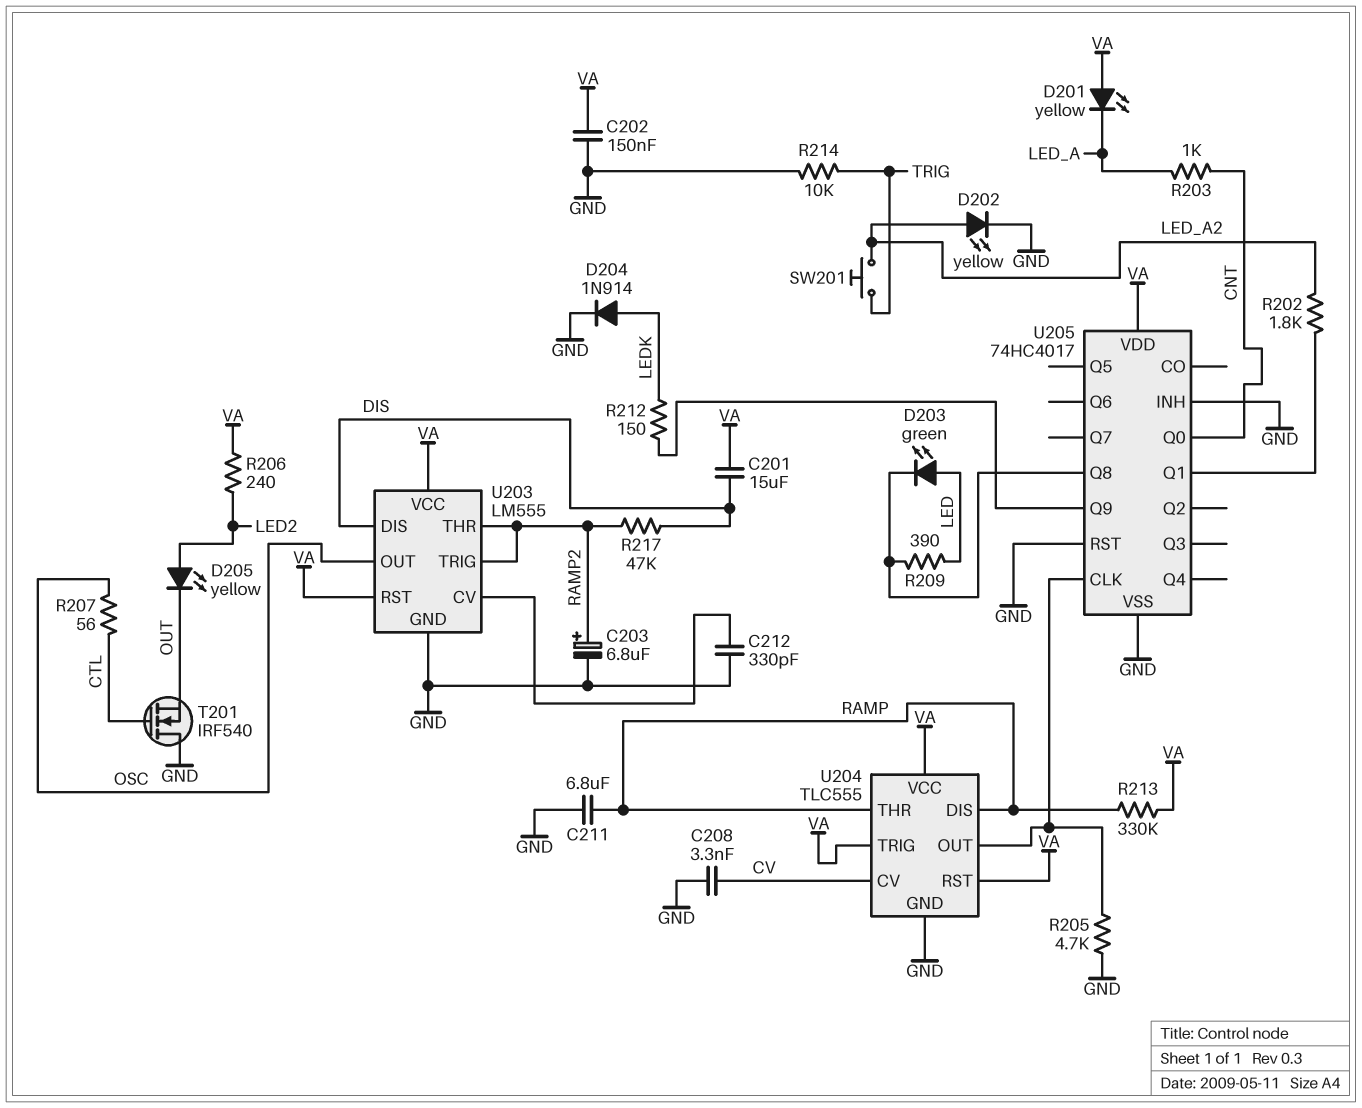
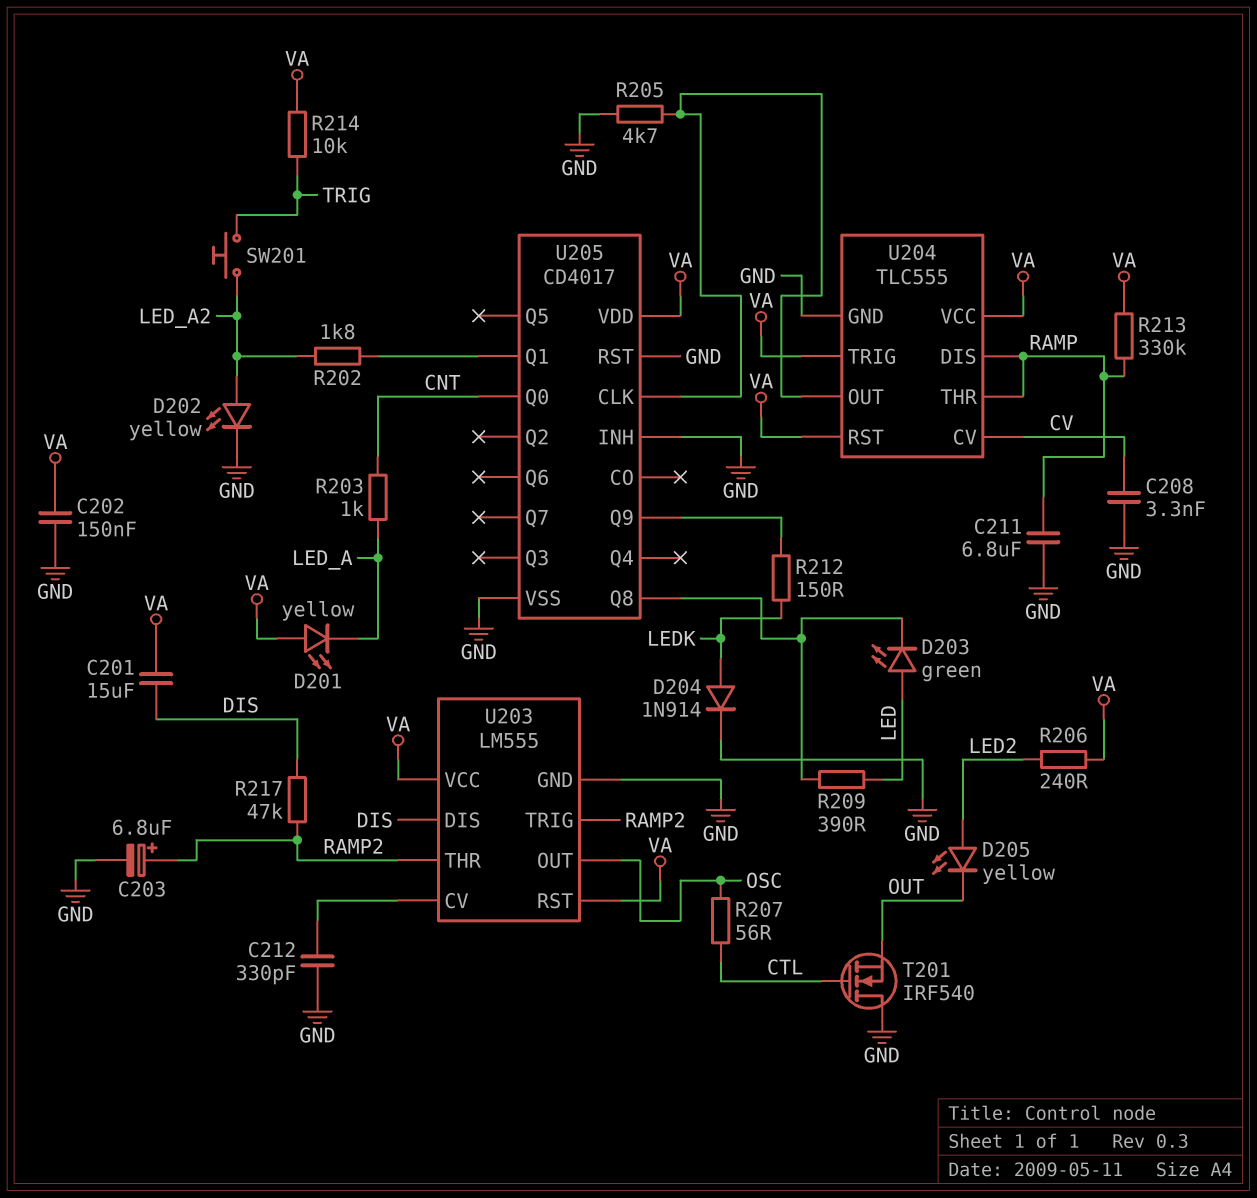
R214: 10k (GND, TRIG) -> 10k (TRIG, VA)
U205: 74HC4017 -> CD4017

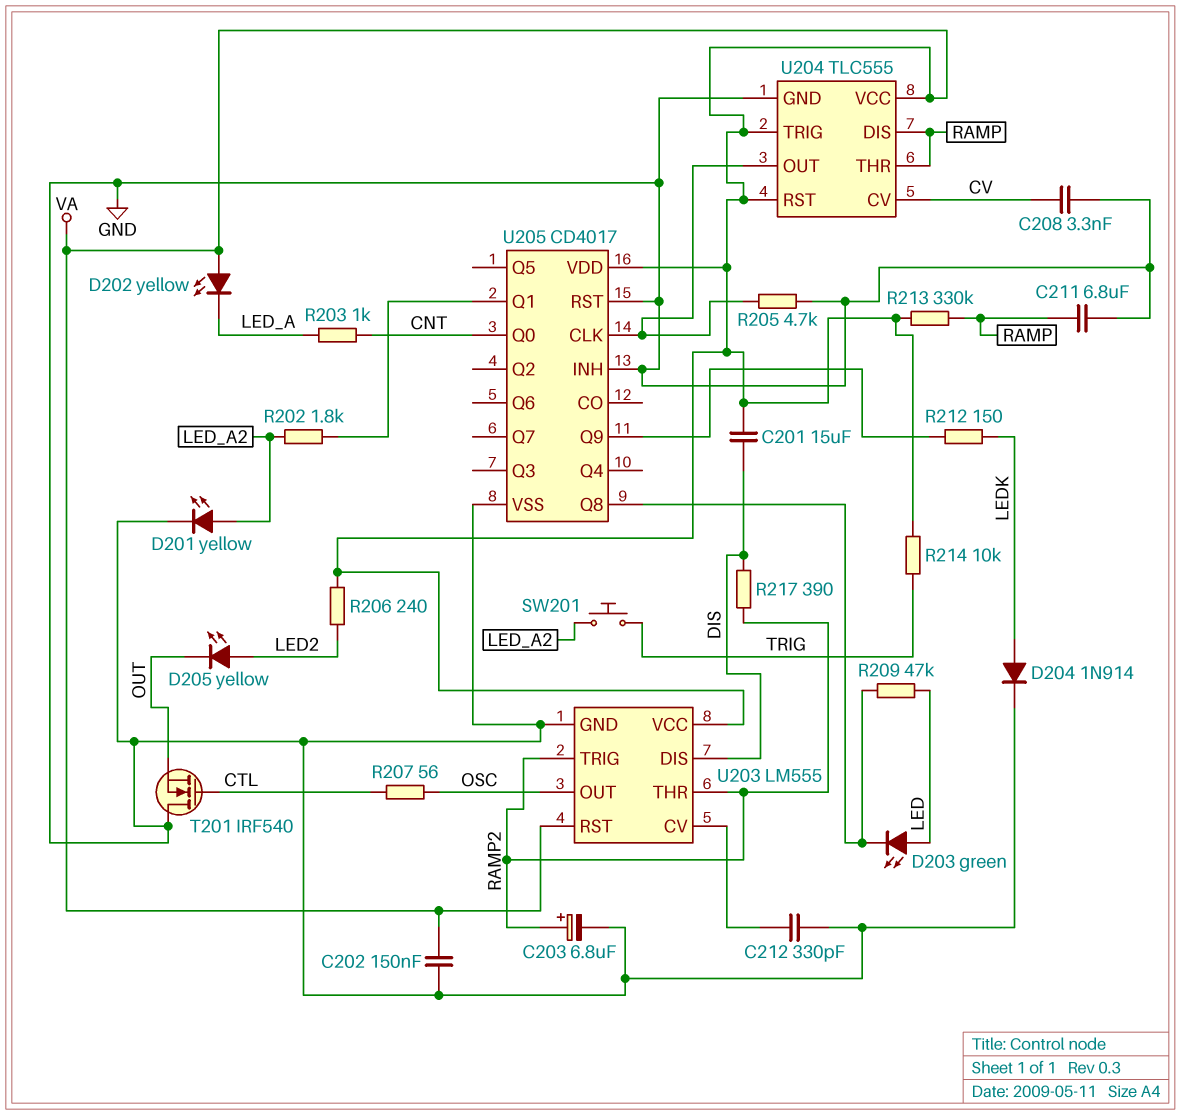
D201: LED yellow (A VA, K LED_A) -> LED yellow (A LED_A2, K GND)
D202: LED yellow (A LED_A2, K GND) -> LED yellow (A VA, K LED_A)
R209: 390 (LED, U205/Q8) -> 47k (LED, U205/Q8)
R217: 47k (DIS, RAMP2) -> 390 (DIS, RAMP2)

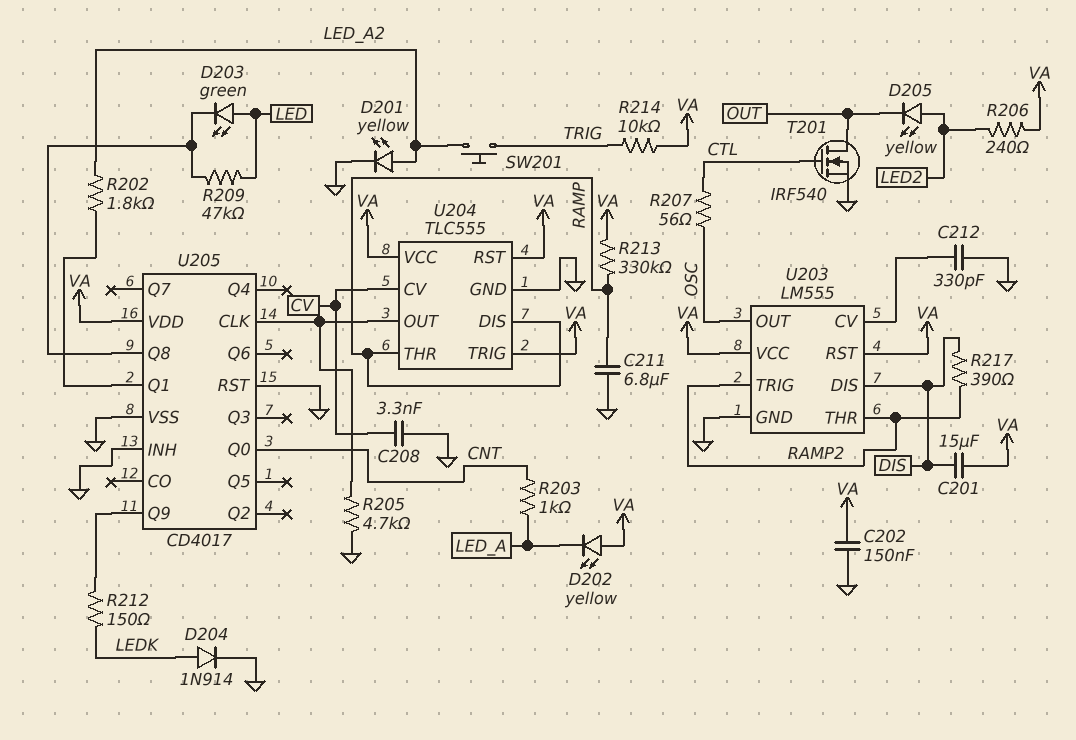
C203: 6.8uF (plus RAMP2, minus GND) -> none
T201: NMOS IRF540 (G CTL, D GND, S OUT) -> NMOS IRF540 (G CTL, D OUT, S GND)

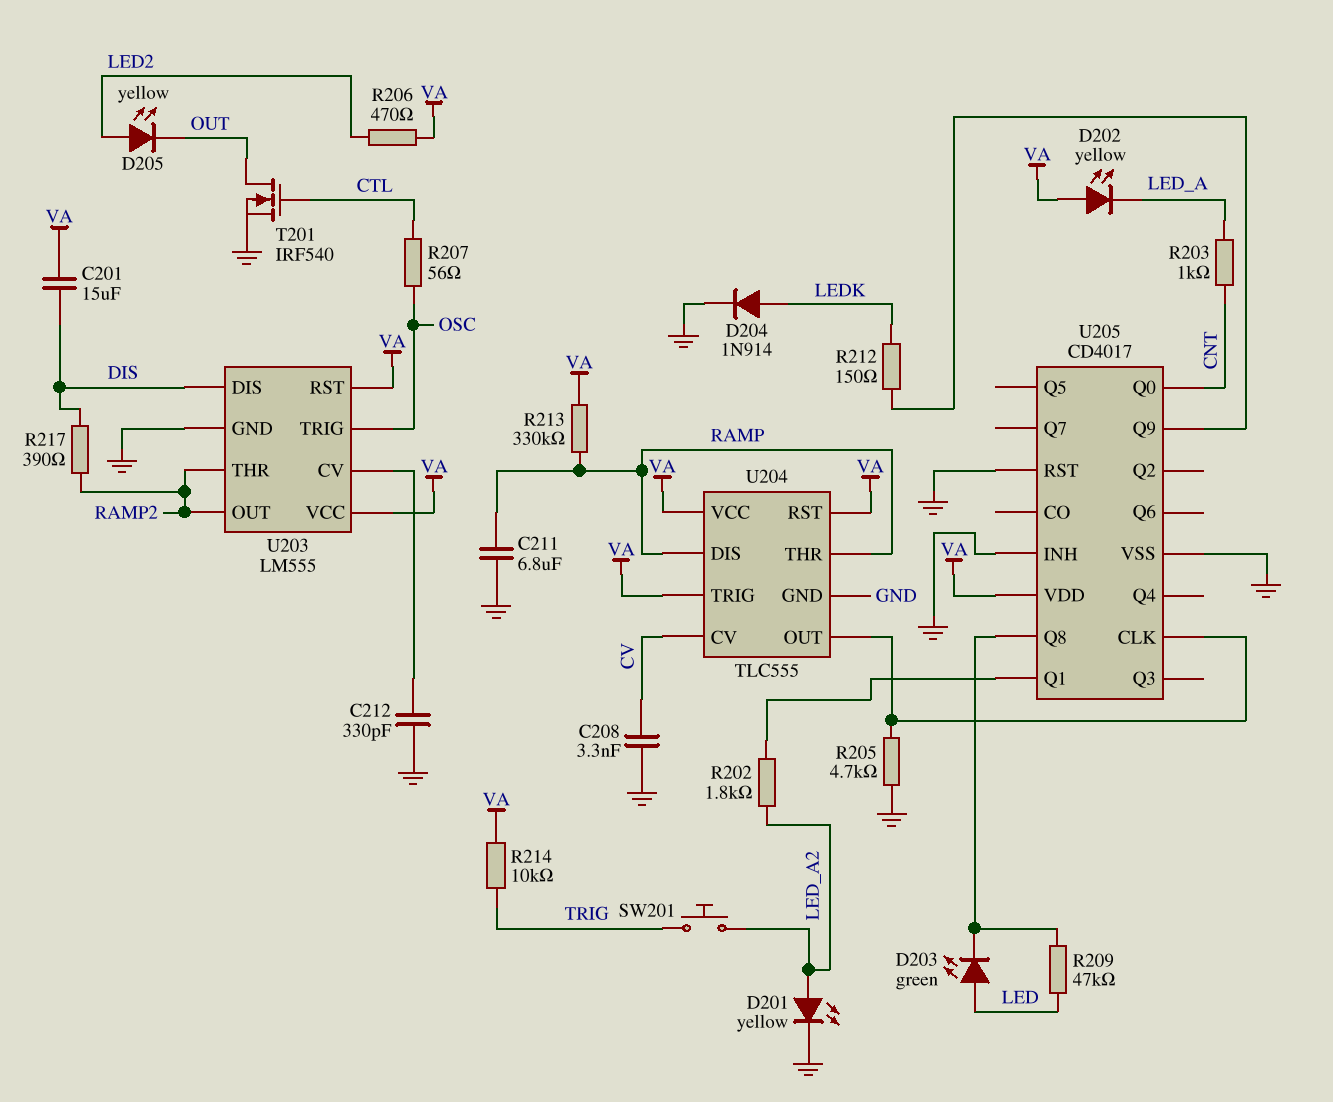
C202: 150nF (GND, VA) -> none
R206: 240 (LED2, VA) -> 470 (LED2, VA)
U203 pin OUT: OSC -> RAMP2
U203 pin TRIG: RAMP2 -> OSC

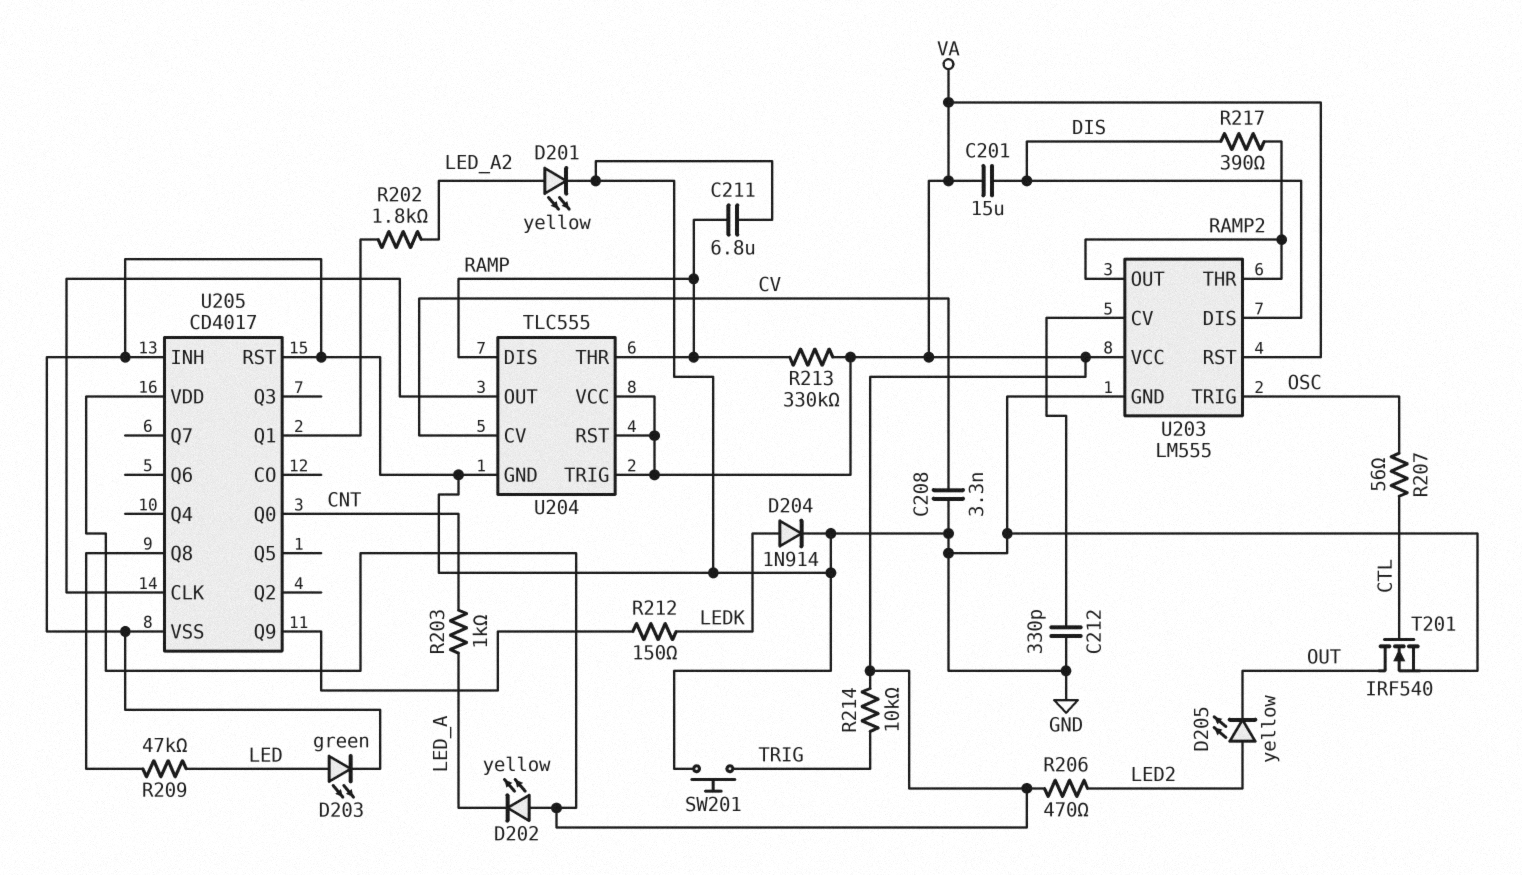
D203: LED green (A LED, K U205/Q8) -> LED green (A LED, K GND)
R205: 4.7k (GND, U204/OUT) -> none
SW201: button (LED_A2, TRIG) -> button (GND, TRIG)

